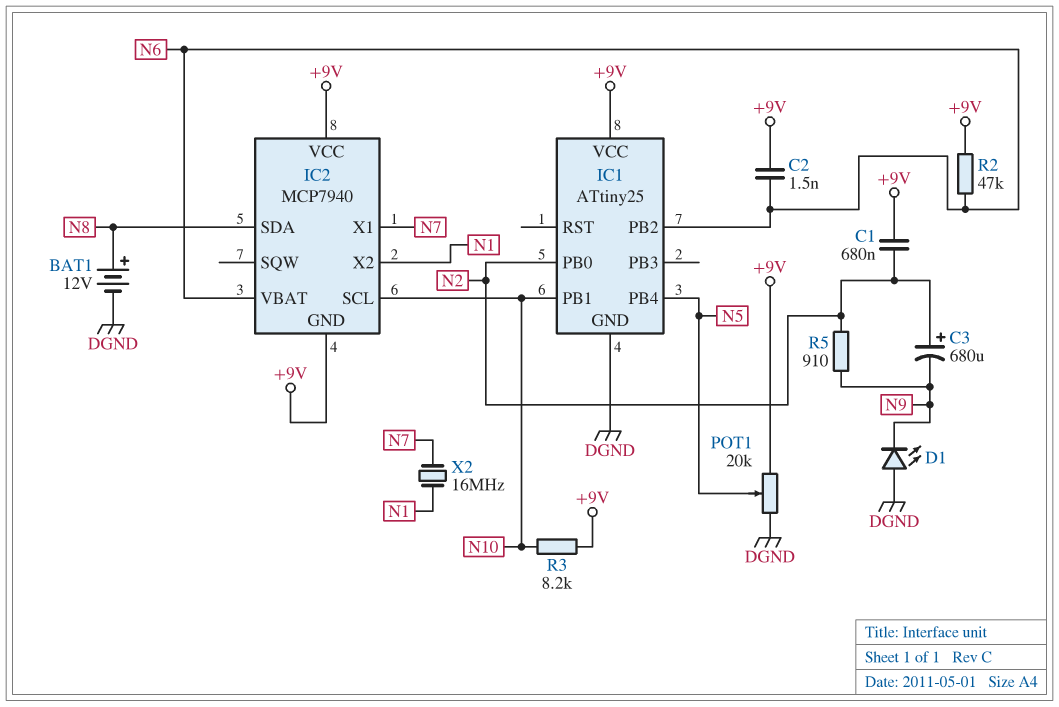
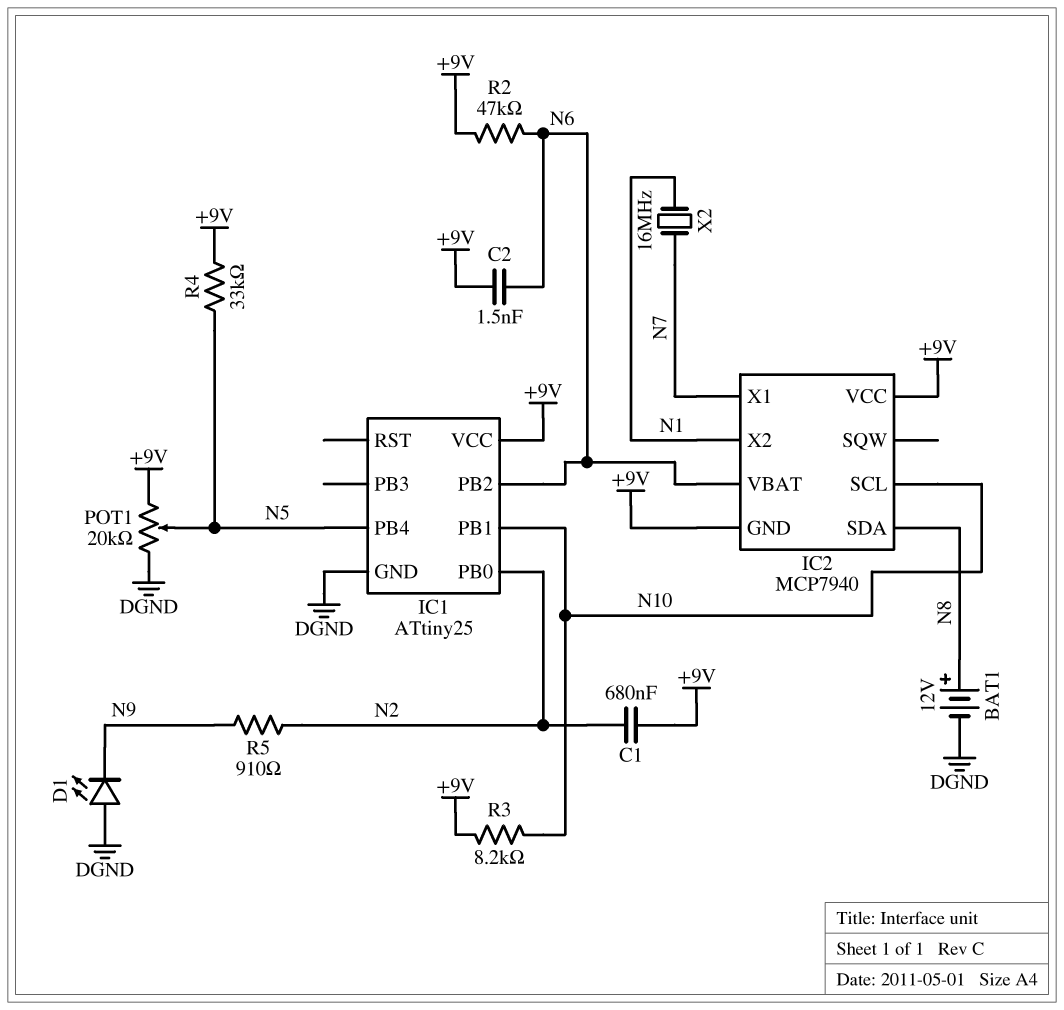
C3: 680uF (plus N2, minus N9) -> none
R4: none -> 33k (+9V, N5)

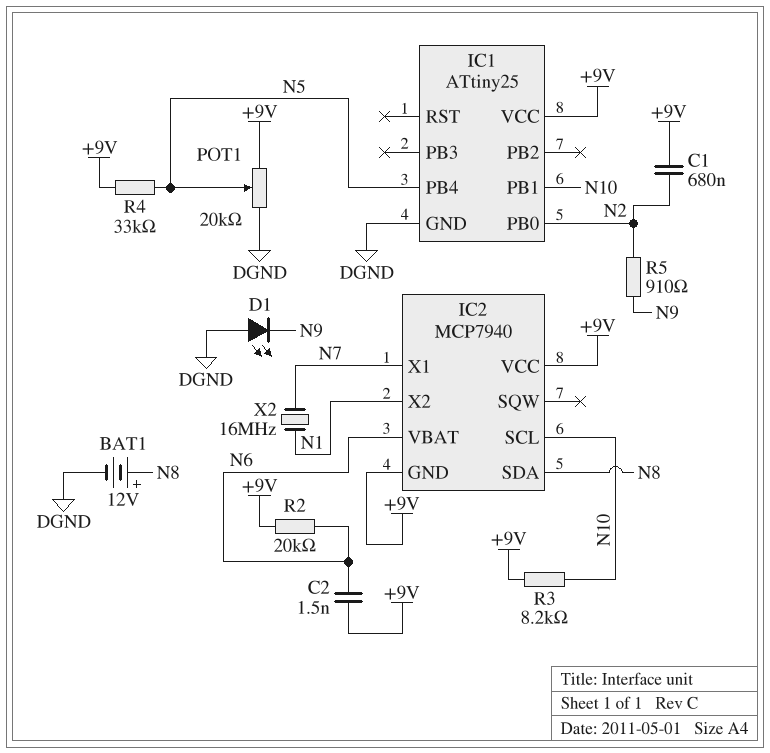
IC1 pin PB2: N6 -> none
R2: 47k (+9V, N6) -> 20k (+9V, N6)

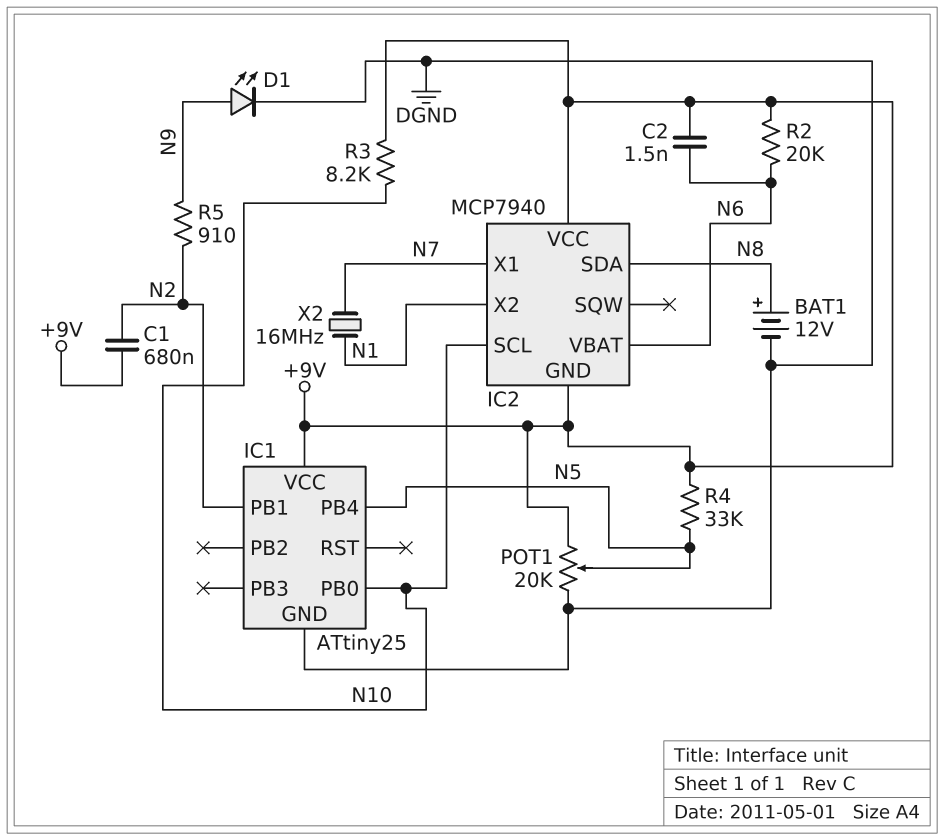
D1: LED (A DGND, K N9) -> LED (A N9, K DGND)
IC1 pin PB0: N2 -> N10
IC1 pin PB1: N10 -> N2

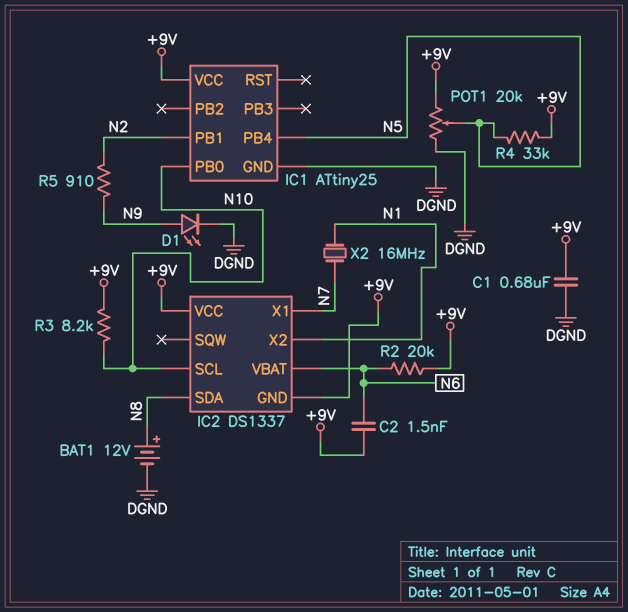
C1: 680nF (+9V, N2) -> 680nF (+9V, DGND)
IC2: MCP7940 -> DS1337

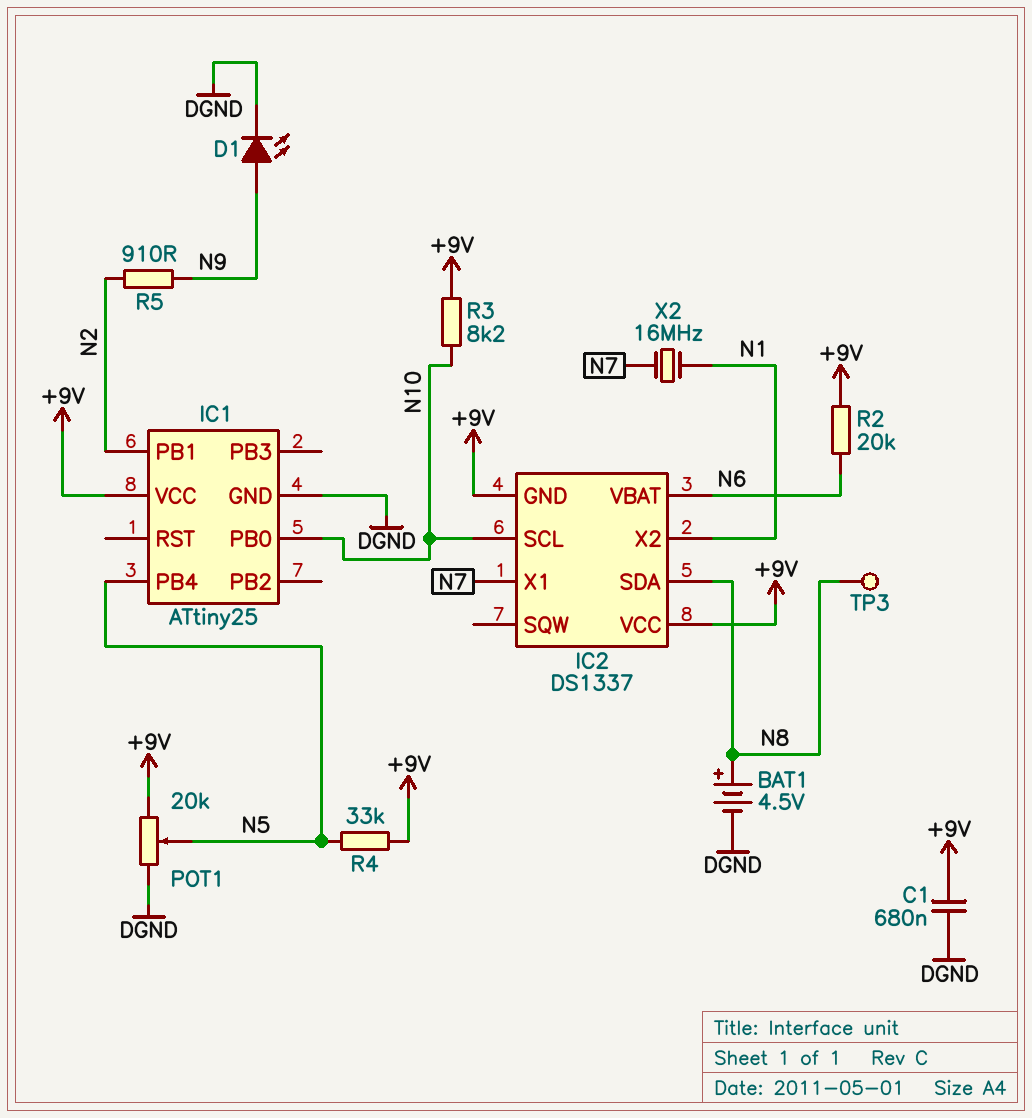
BAT1: 12V (plus N8, minus DGND) -> 4.5V (plus N8, minus DGND)
C2: 1.5nF (+9V, N6) -> none
TP3: none -> test point (N8)

